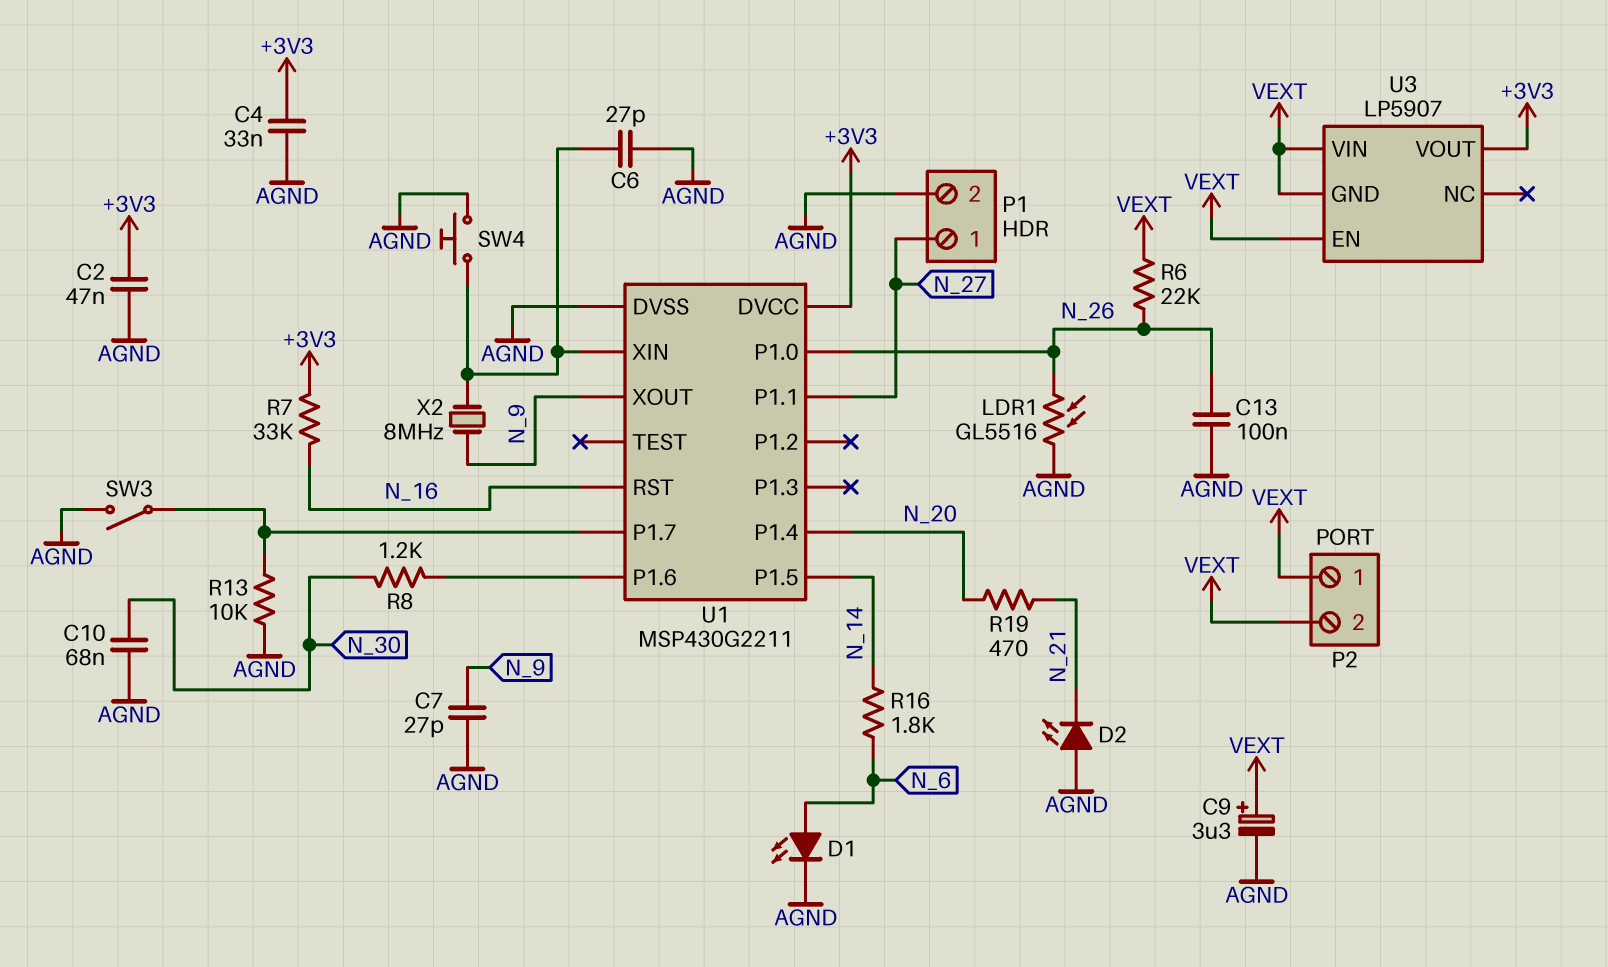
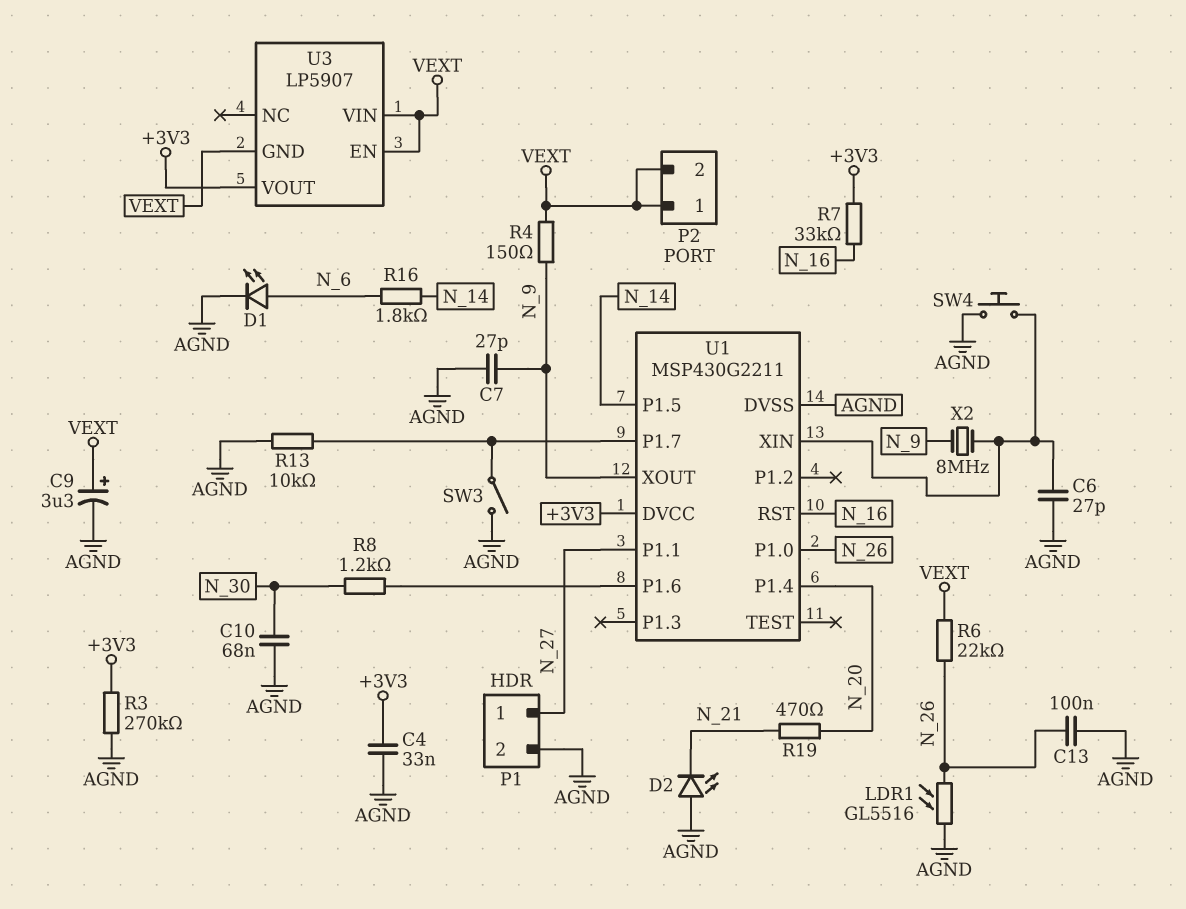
C2: 47nF (+3V3, AGND) -> none
R3: none -> 270k (+3V3, AGND)
R4: none -> 150 (N_9, VEXT)

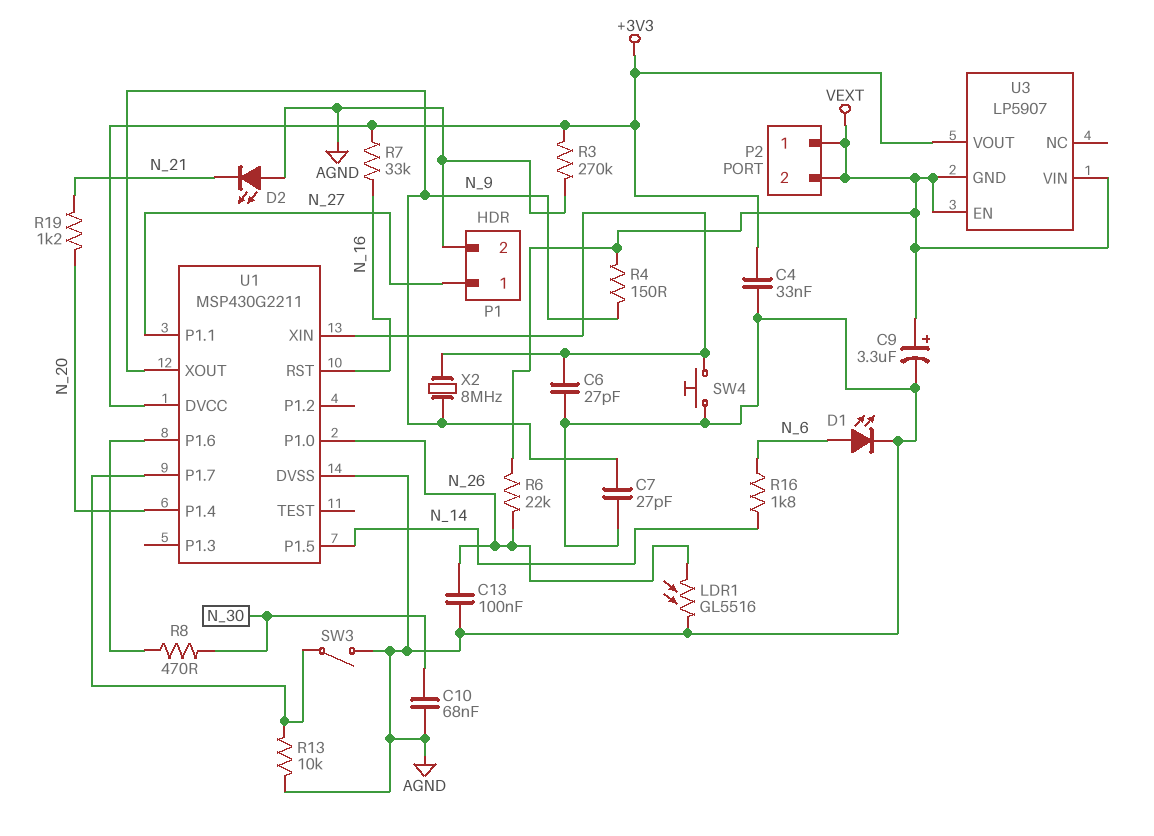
R8: 1.2k (N_30, U1/P1.6) -> 470 (N_30, U1/P1.6)
R19: 470 (N_20, N_21) -> 1.2k (N_20, N_21)

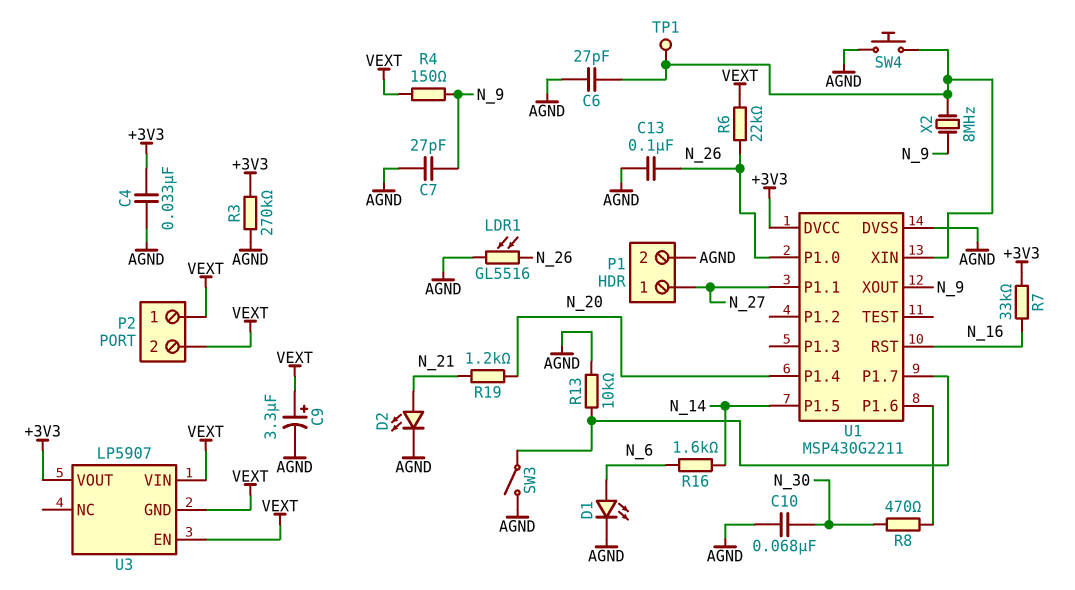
D2: LED (A AGND, K N_21) -> LED (A N_21, K AGND)
R16: 1.8k (N_6, N_14) -> 1.6k (N_6, N_14)
TP1: none -> test point (U1/XIN)

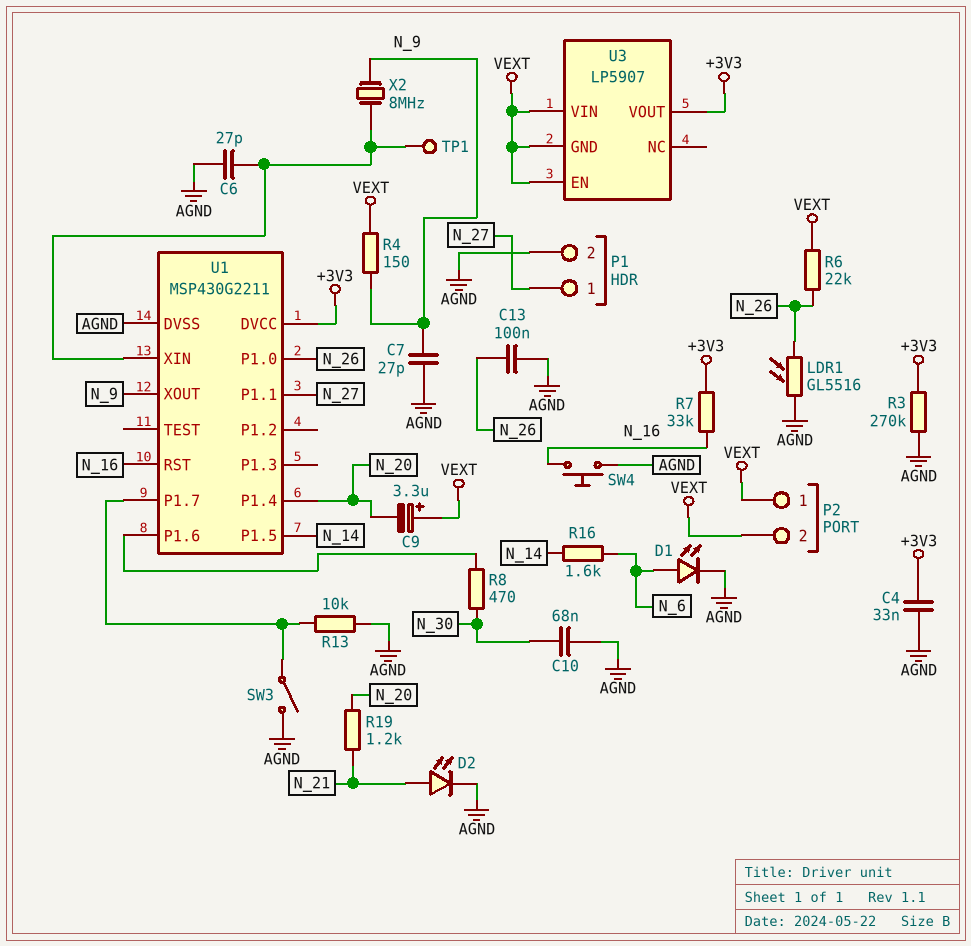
C9: 3.3uF (plus VEXT, minus AGND) -> 3.3uF (plus VEXT, minus N_20)
SW4: button (AGND, U1/XIN) -> button (AGND, N_16)

